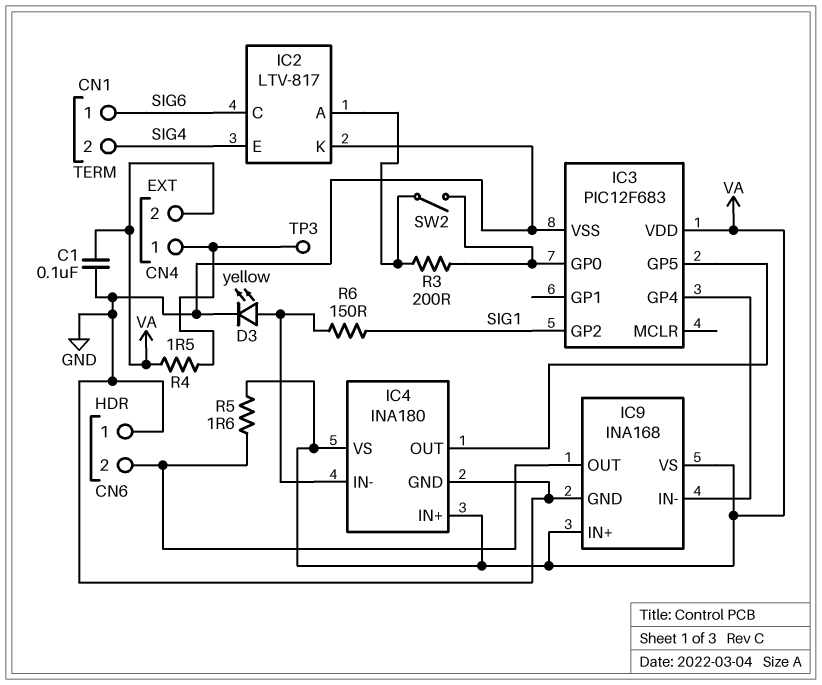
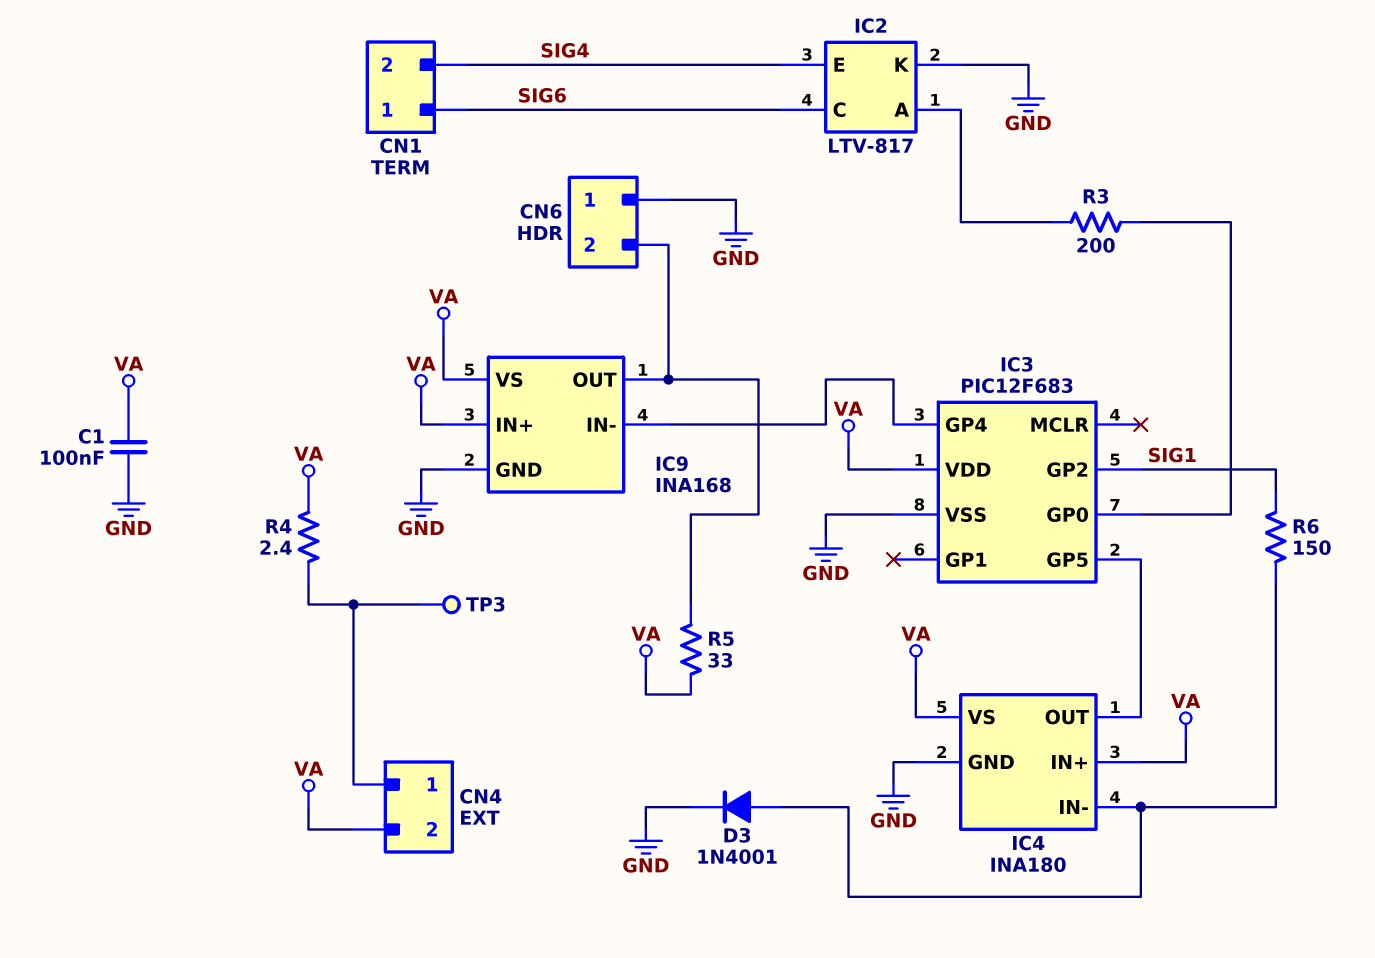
D3: LED yellow (A IC4/IN-, K GND) -> diode 1N4001 (A IC4/IN-, K GND)
R4: 1.5 (CN4/1, VA) -> 2.4 (CN4/1, VA)
R5: 1.6 (CN6/2, VA) -> 33 (CN6/2, VA)
SW2: switch (IC2/A, IC3/GP0) -> none

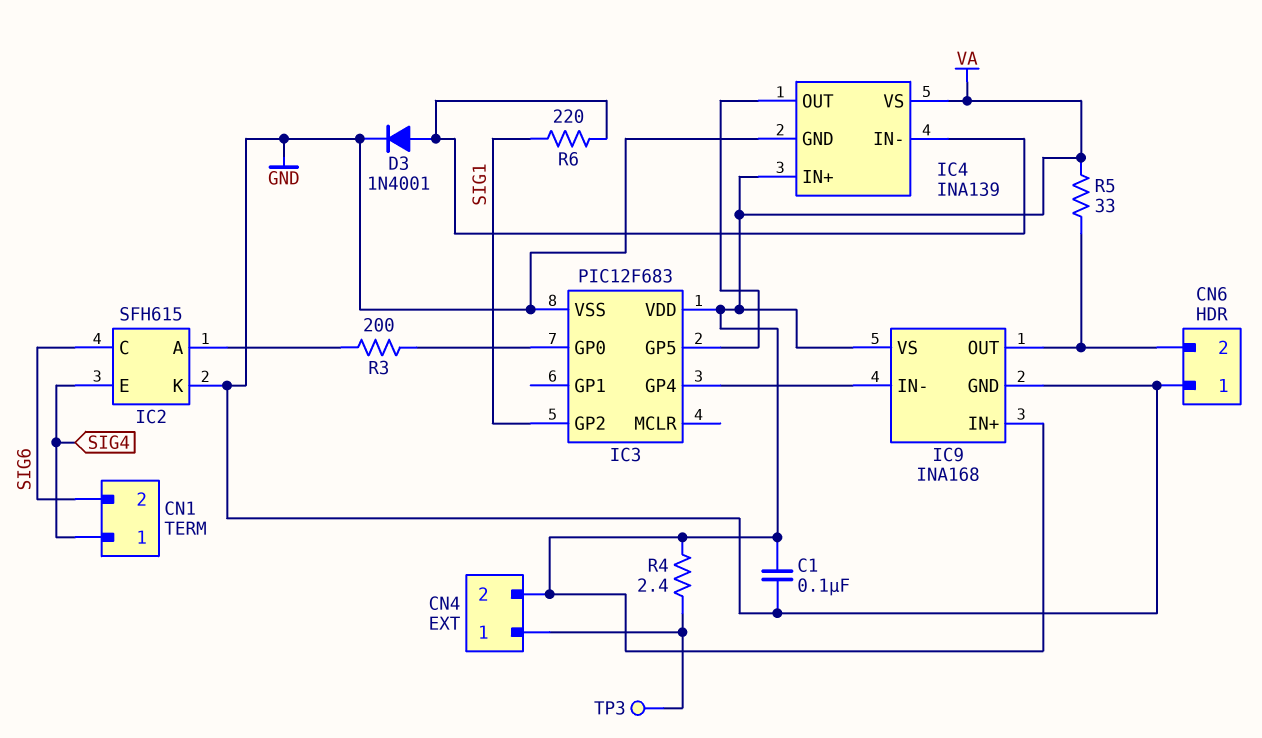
CN1 pin 1: SIG6 -> SIG4
CN1 pin 2: SIG4 -> SIG6
IC2: LTV-817 -> SFH615
IC4: INA180 -> INA139
R6: 150 (IC4/IN-, SIG1) -> 220 (IC4/IN-, SIG1)

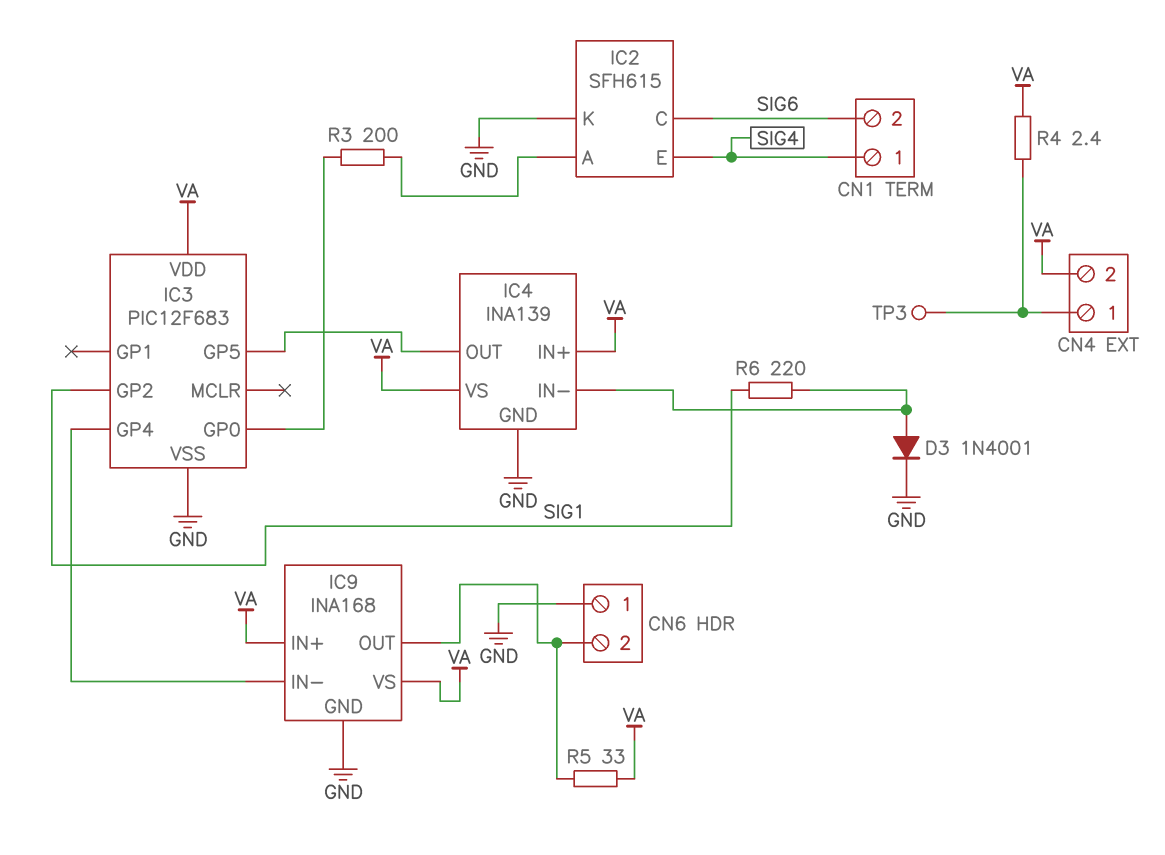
C1: 100nF (GND, VA) -> none

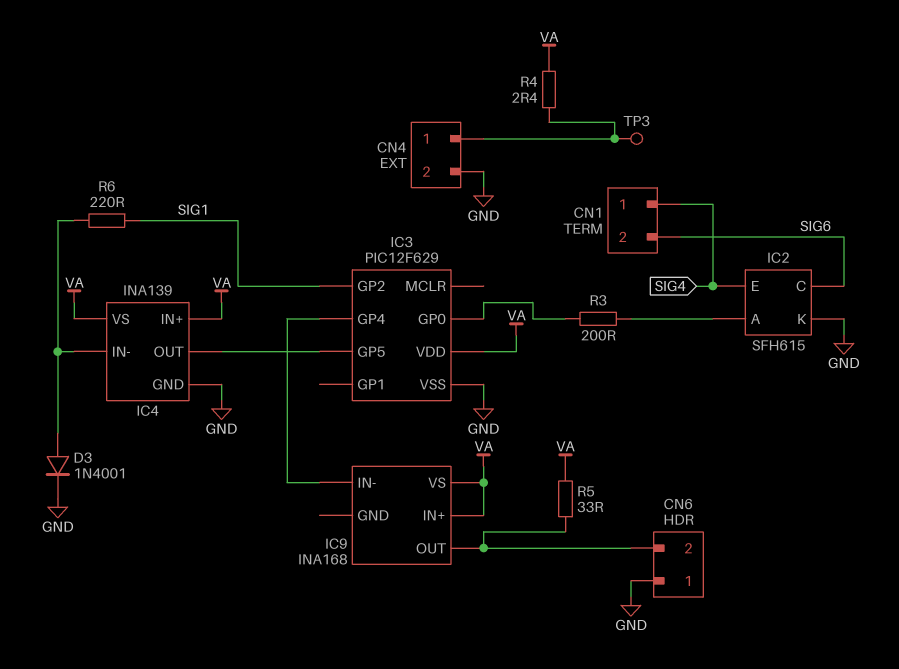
CN4 pin 2: VA -> GND
IC3: PIC12F683 -> PIC12F629
IC9 pin GND: GND -> none

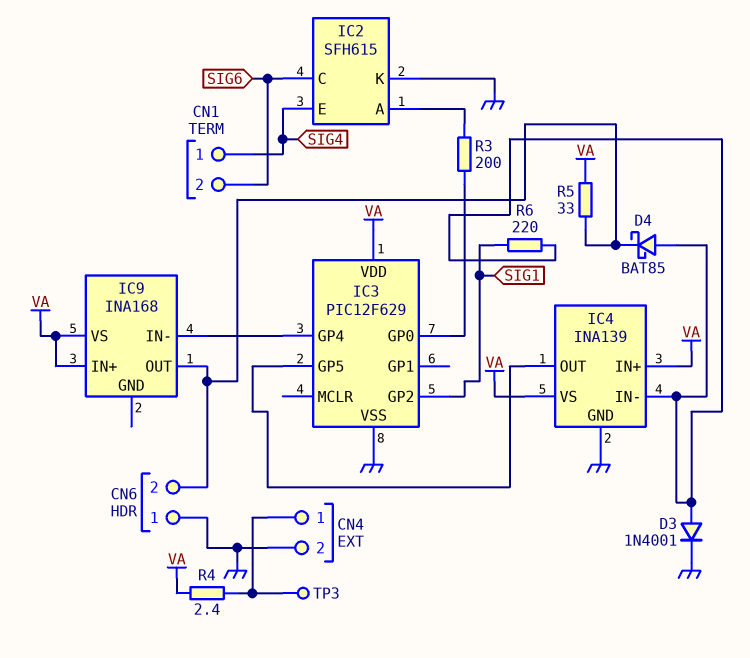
D4: none -> schottky BAT85 (A IC4/IN-, K CN6/2)

